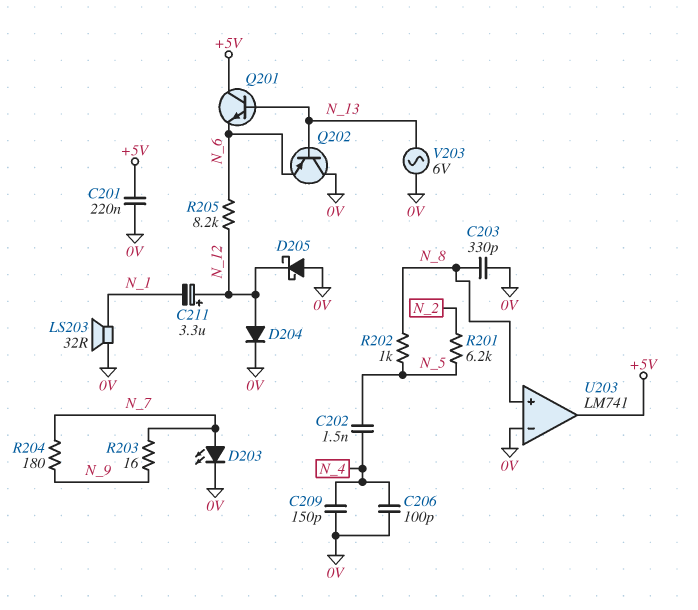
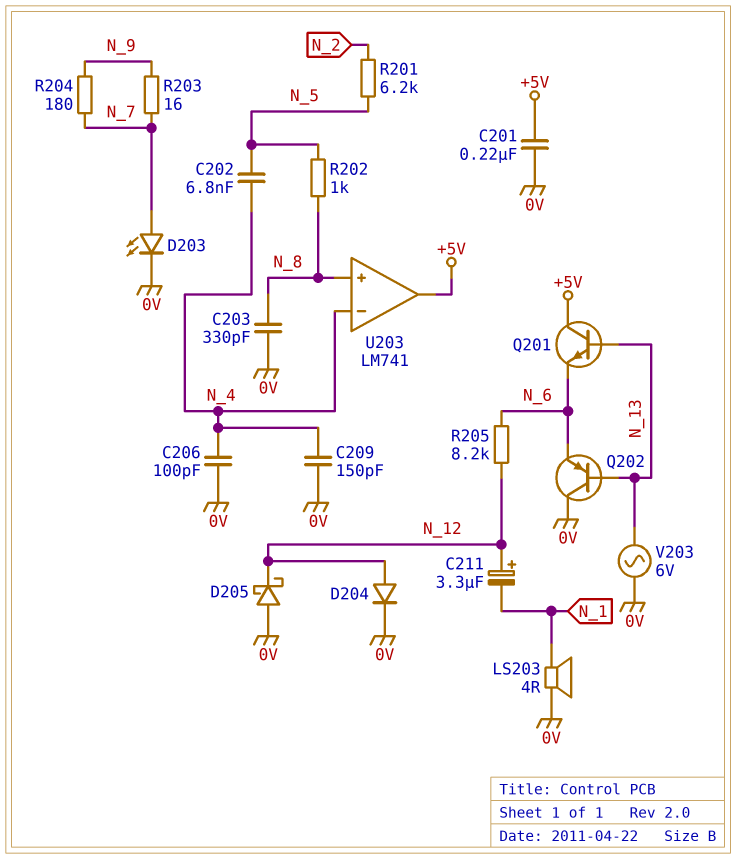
C202: 1.5nF (N_4, N_5) -> 6.8nF (N_4, N_5)
LS203: speaker 32R (0V, N_1) -> speaker 4R (0V, N_1)
U203 pin in-: 0V -> N_4

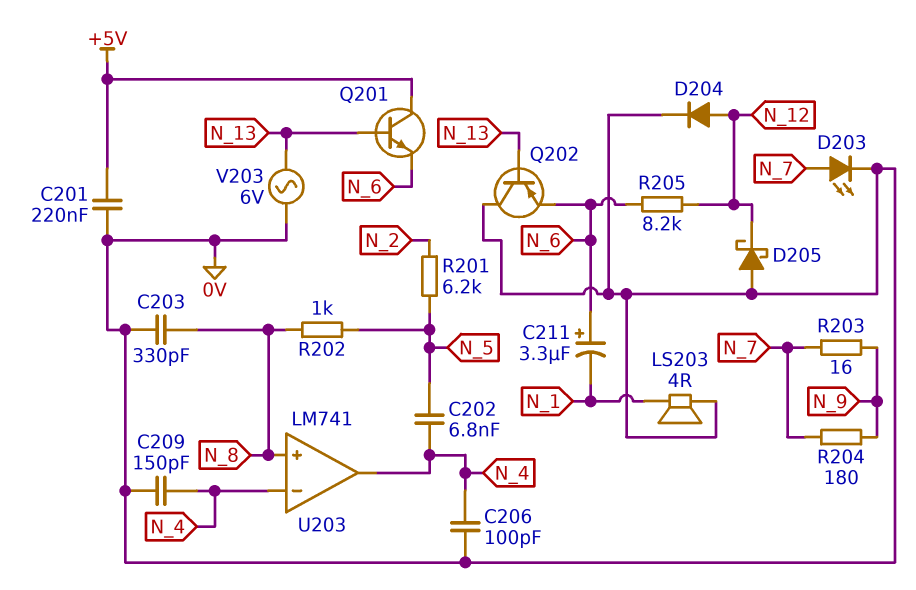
C211: 3.3uF (plus N_12, minus N_1) -> 3.3uF (plus N_6, minus N_1)
U203 pin out: +5V -> N_4

